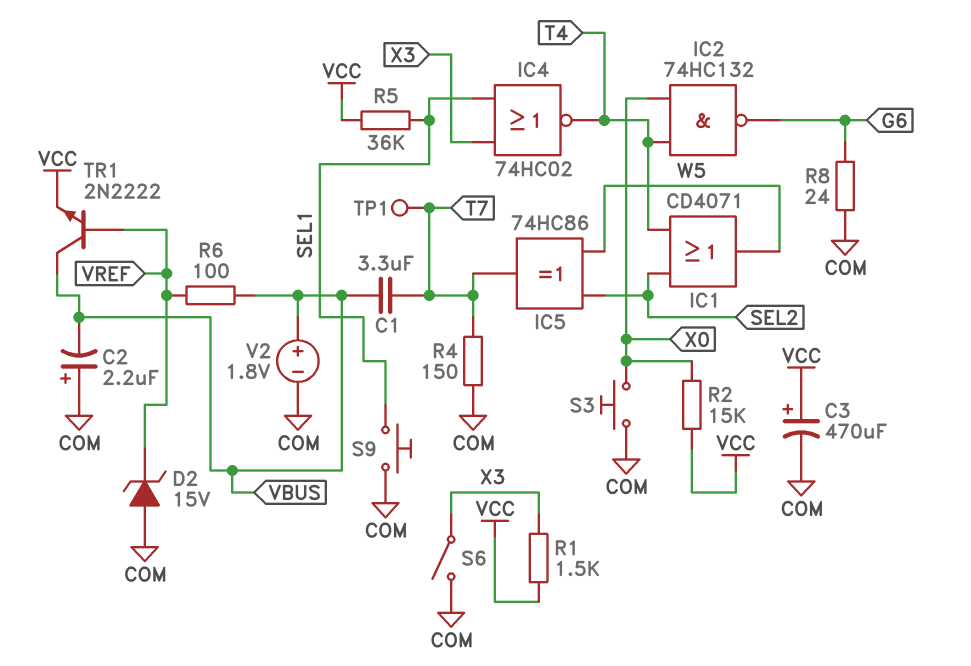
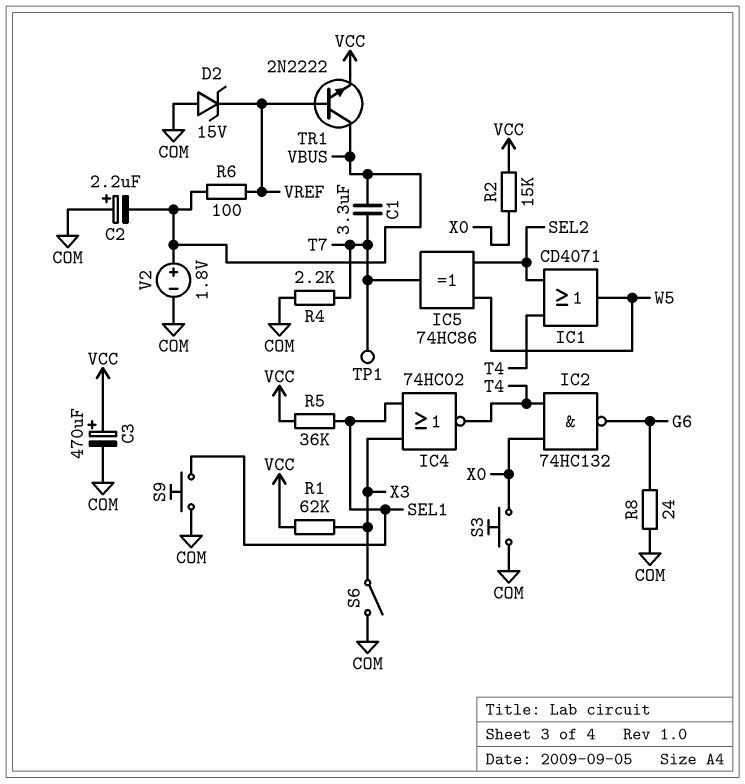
R1: 1.5k (VCC, X3) -> 62k (VCC, X3)
R4: 150 (COM, T7) -> 2.2k (COM, T7)

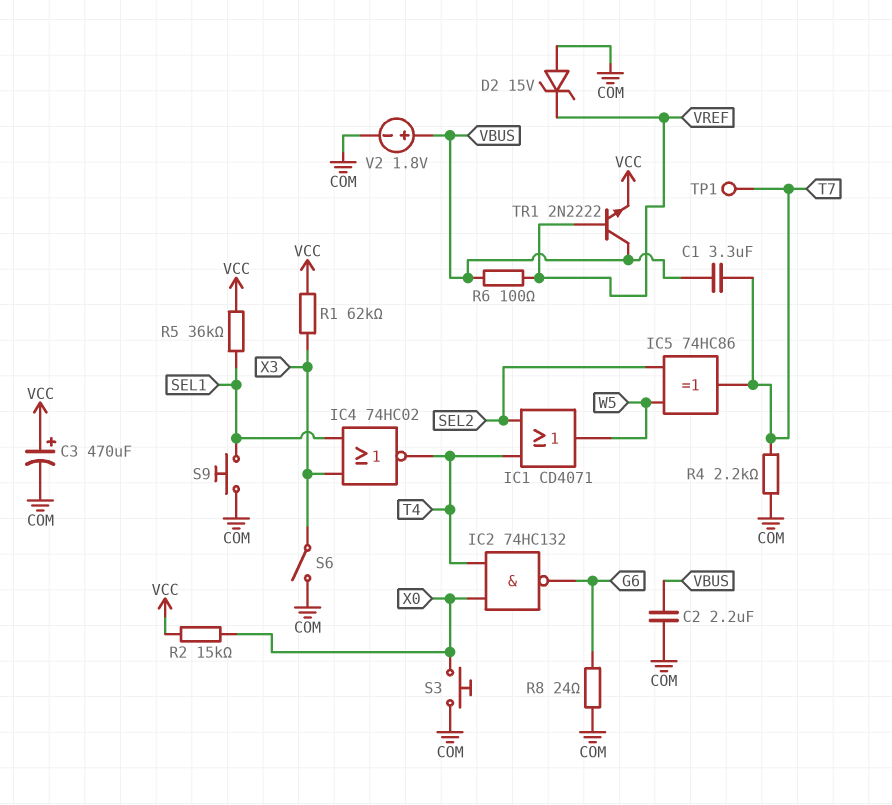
C2: 2.2uF (plus COM, minus VBUS) -> 2.2uF (COM, VBUS)

